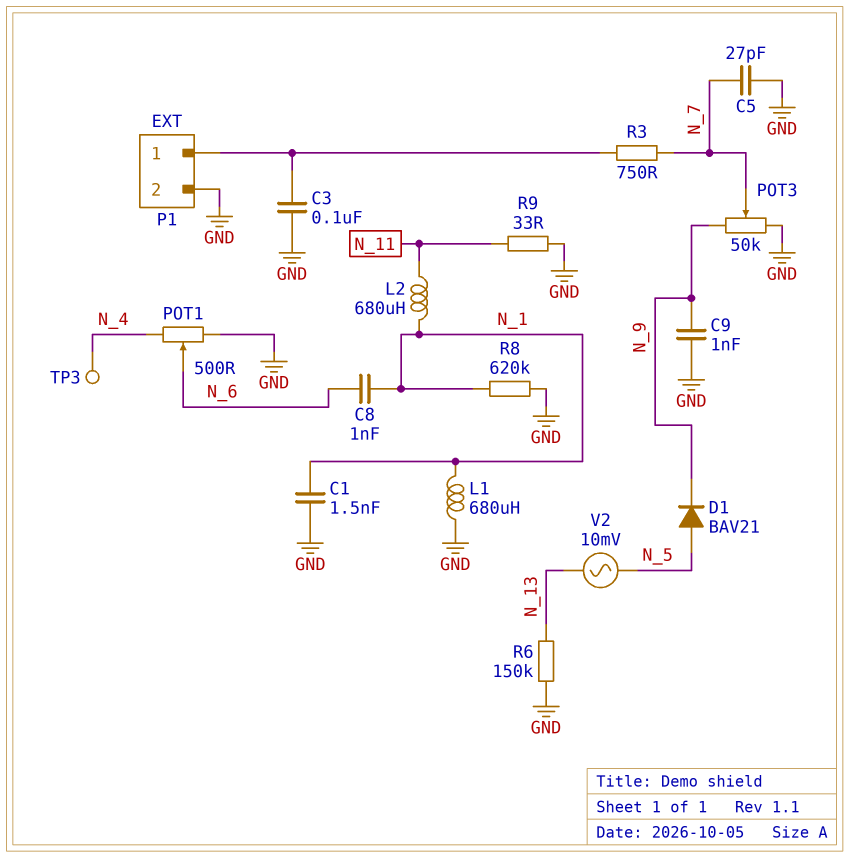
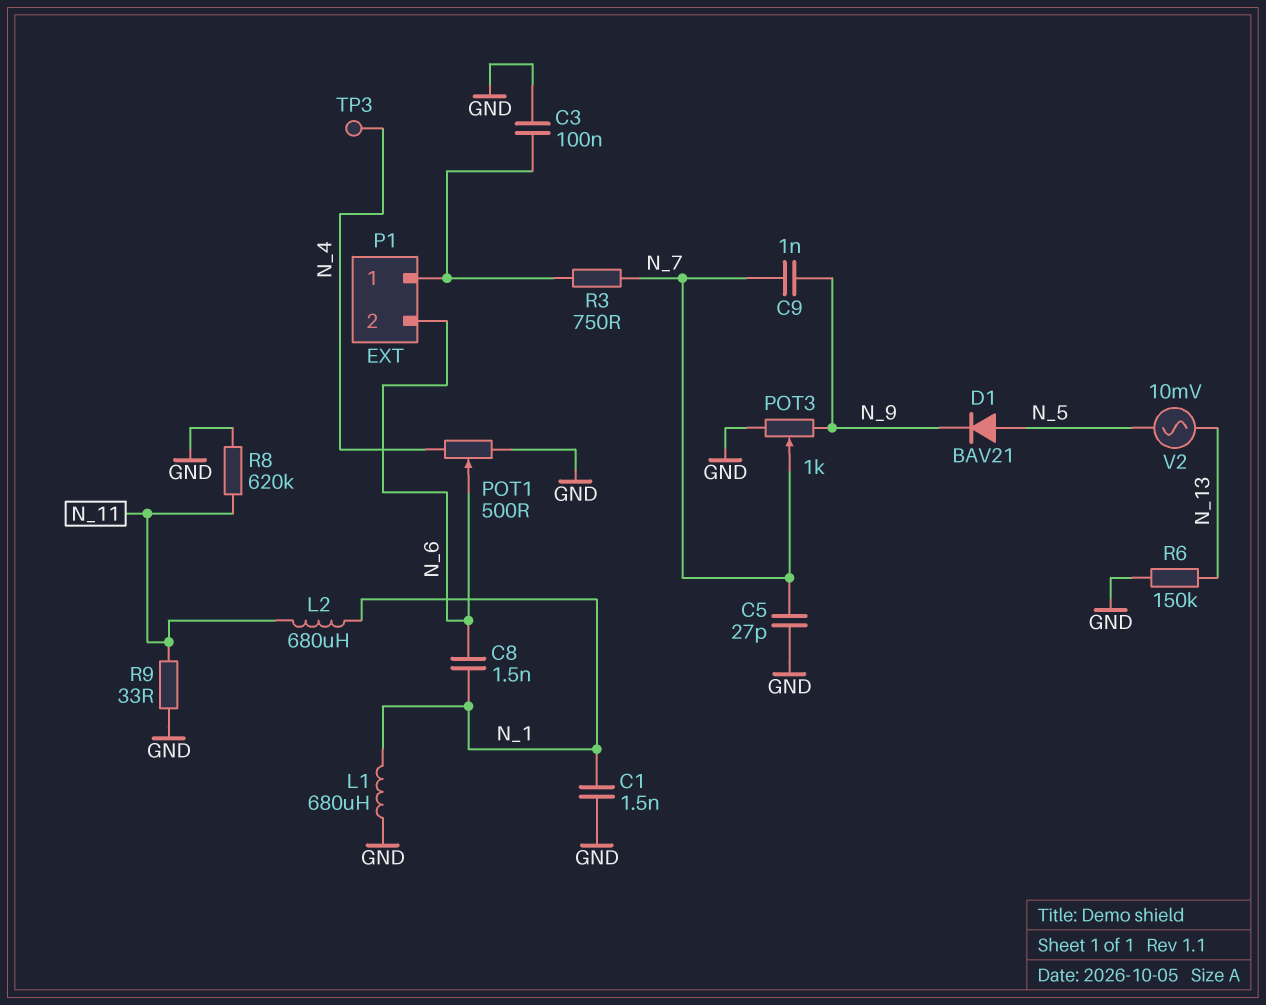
C8: 1nF (N_1, N_6) -> 1.5nF (N_1, N_6)
C9: 1nF (GND, N_9) -> 1nF (N_7, N_9)
P1 pin 2: GND -> N_6
POT3: 50k (GND, N_9, wiper N_7) -> 1k (GND, N_9, wiper N_7)
R8: 620k (GND, N_1) -> 620k (GND, N_11)

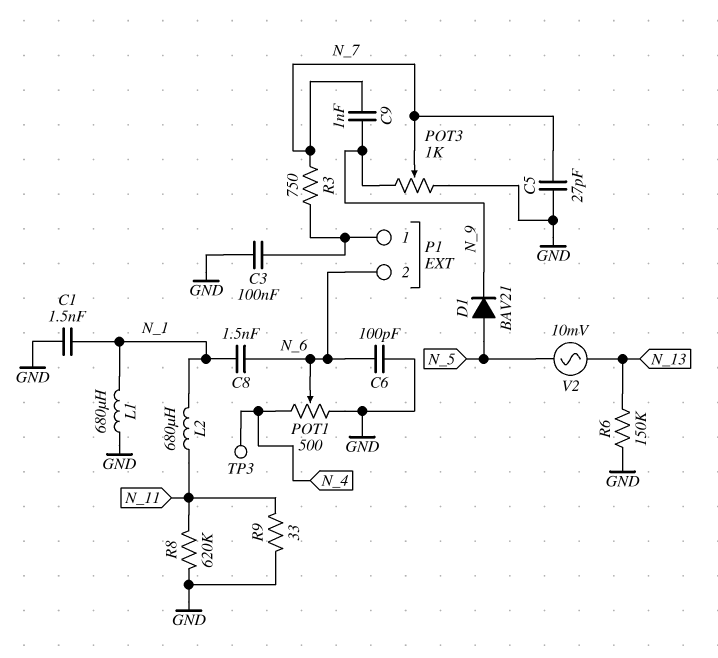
C6: none -> 100pF (GND, N_6)

